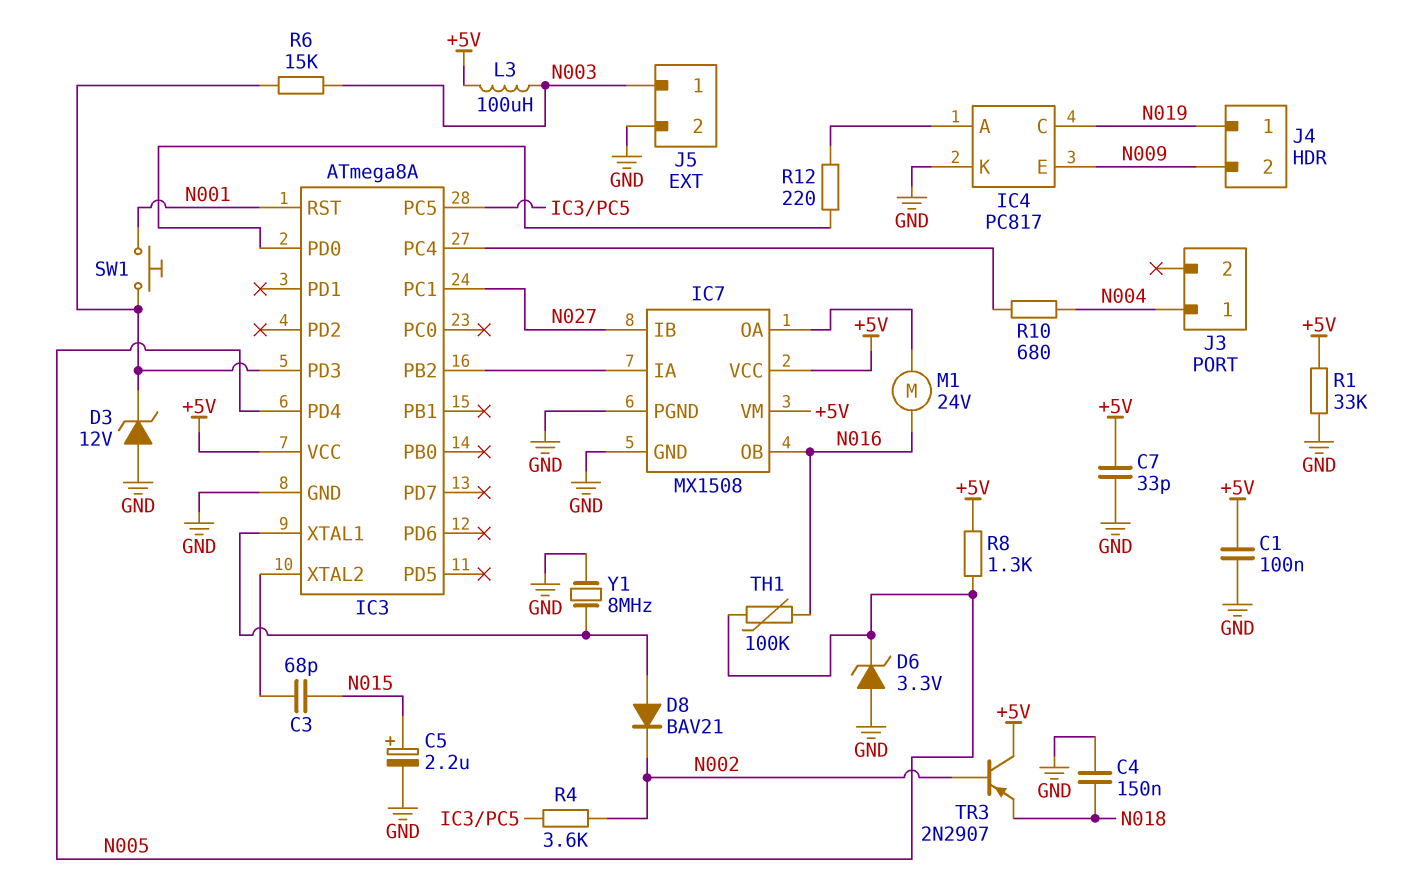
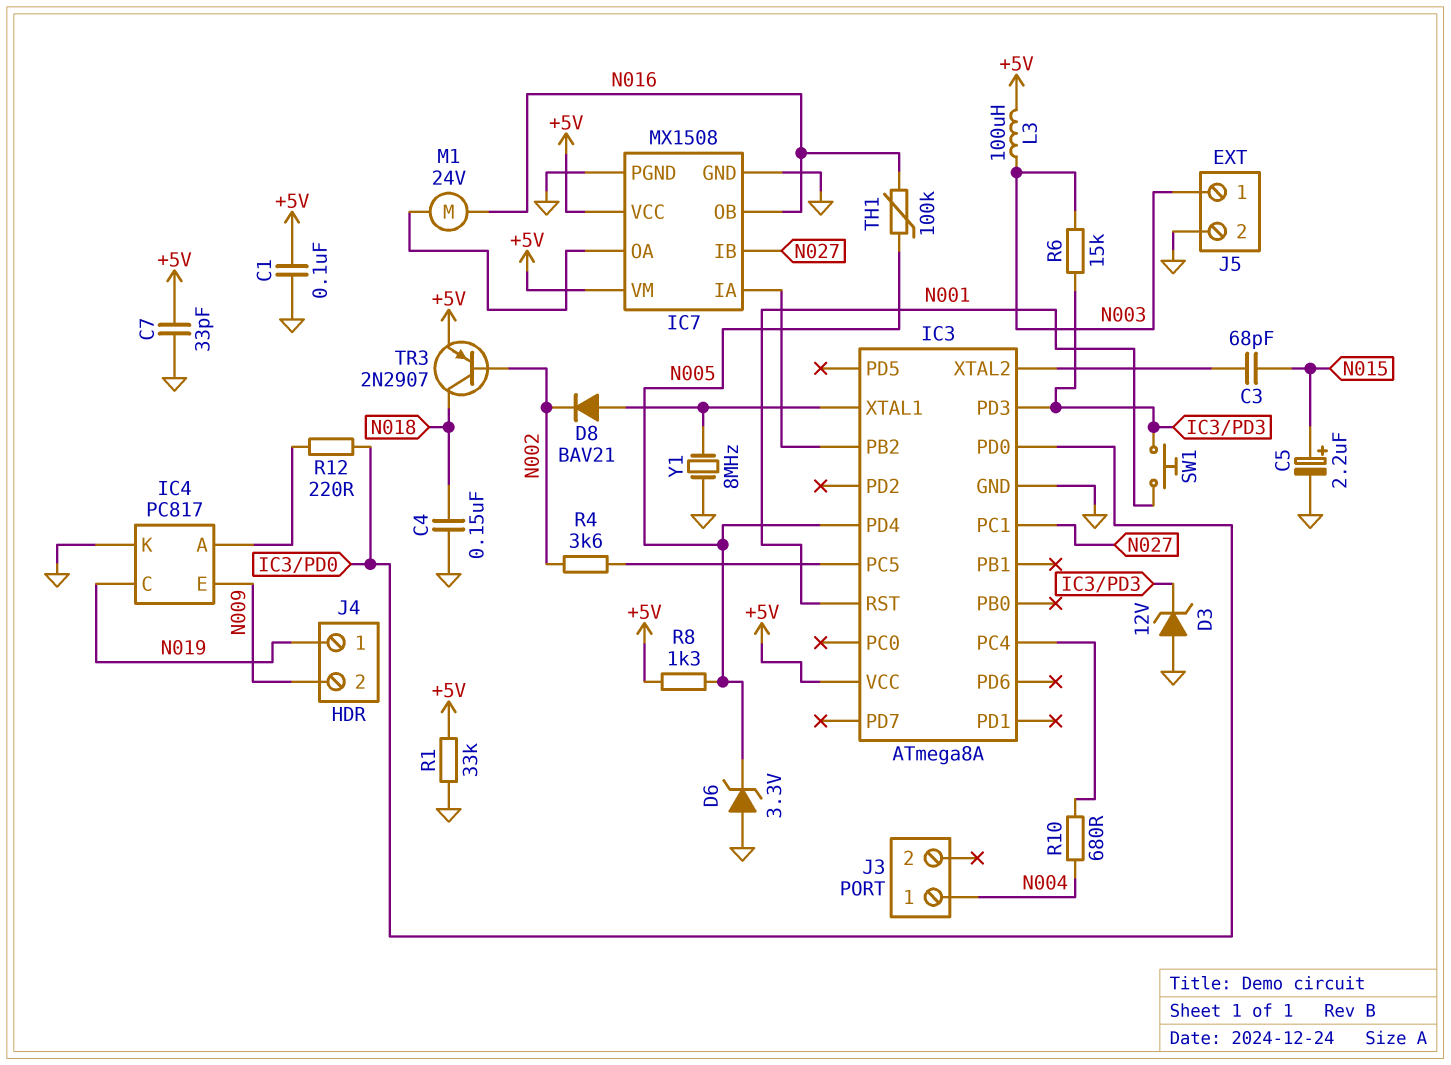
TR3: PNP 2N2907 (B N002, C +5V, E N018) -> PNP 2N2907 (B N002, C N018, E +5V)

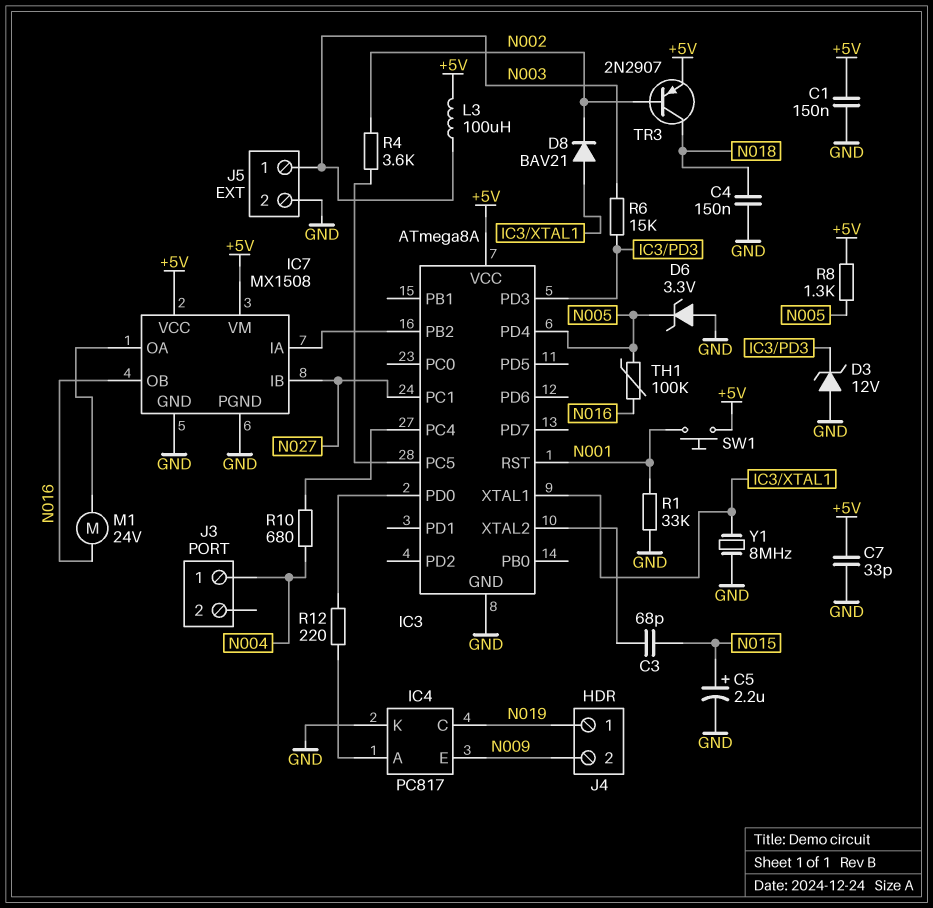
C1: 100nF (+5V, GND) -> 150nF (+5V, GND)
R1: 33k (+5V, GND) -> 33k (GND, N001)
SW1: button (IC3/PD3, N001) -> button (+5V, N001)

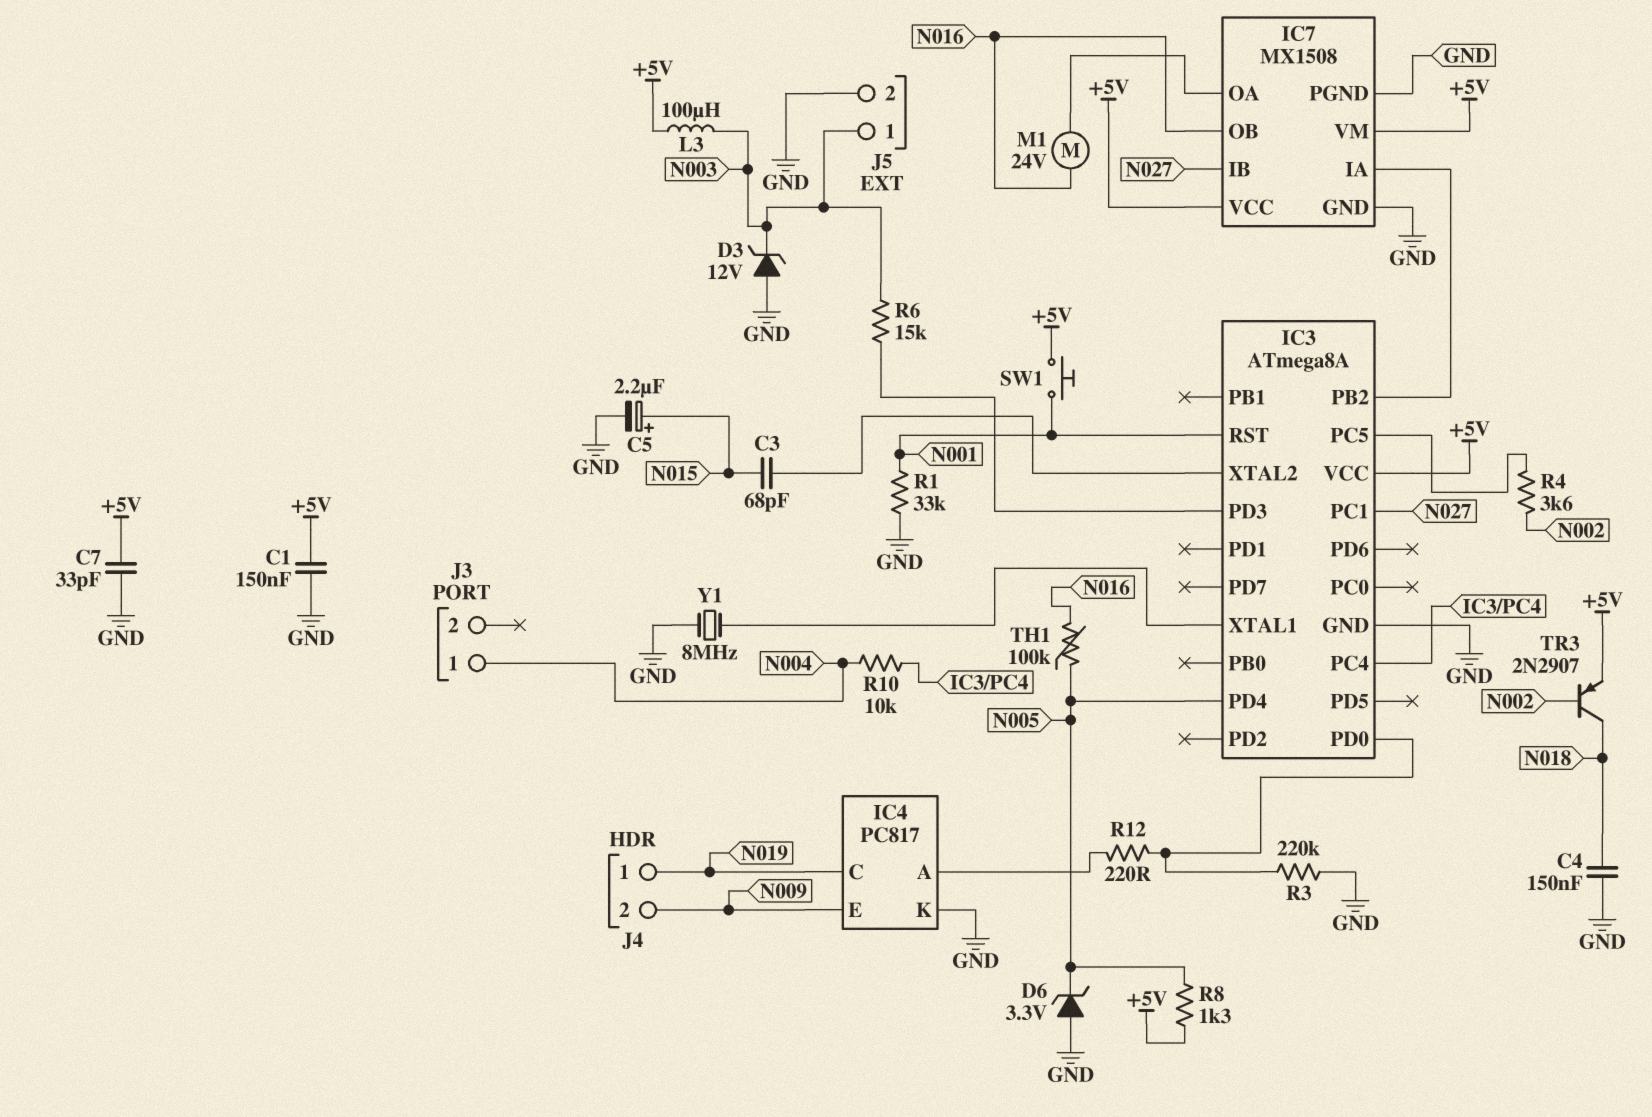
D3: zener 12V (A GND, K IC3/PD3) -> zener 12V (A GND, K N003)
D8: diode BAV21 (A IC3/XTAL1, K N002) -> none
R3: none -> 220k (GND, IC3/PD0)
R10: 680 (IC3/PC4, N004) -> 10k (IC3/PC4, N004)

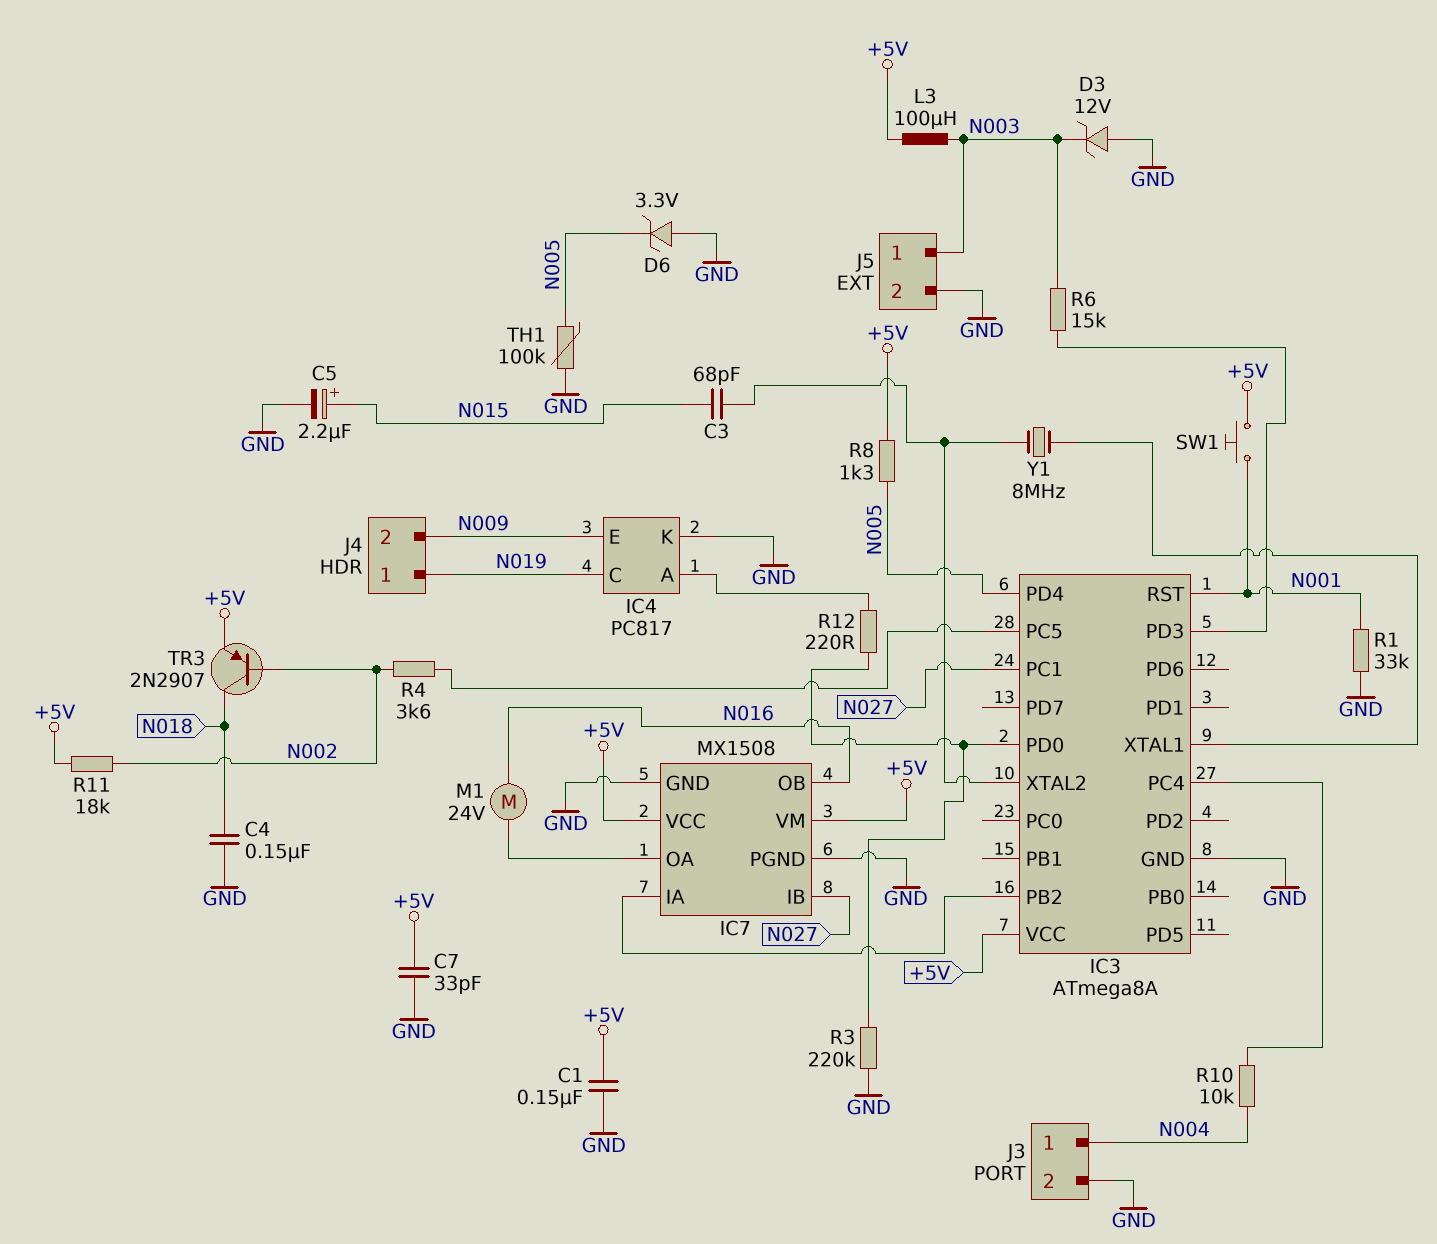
J3 pin 2: none -> GND
R11: none -> 18k (+5V, N002)
TH1: 100k (N005, N016) -> 100k (GND, N005)
Y1: 8MHz (GND, IC3/XTAL1) -> 8MHz (IC3/XTAL1, IC3/XTAL2)

